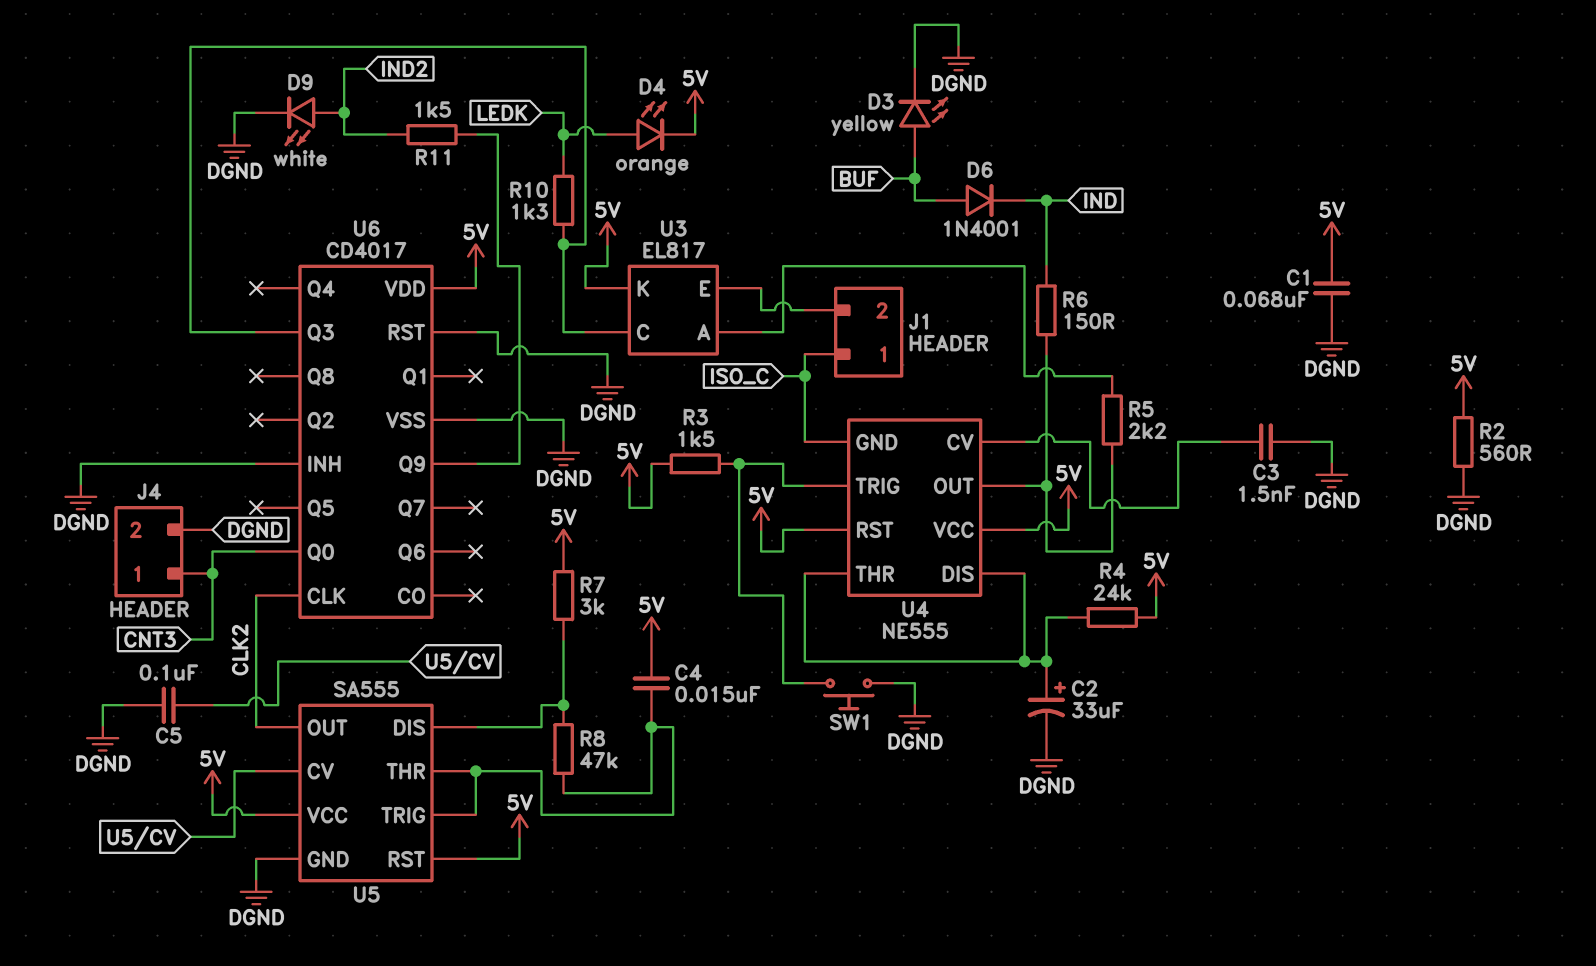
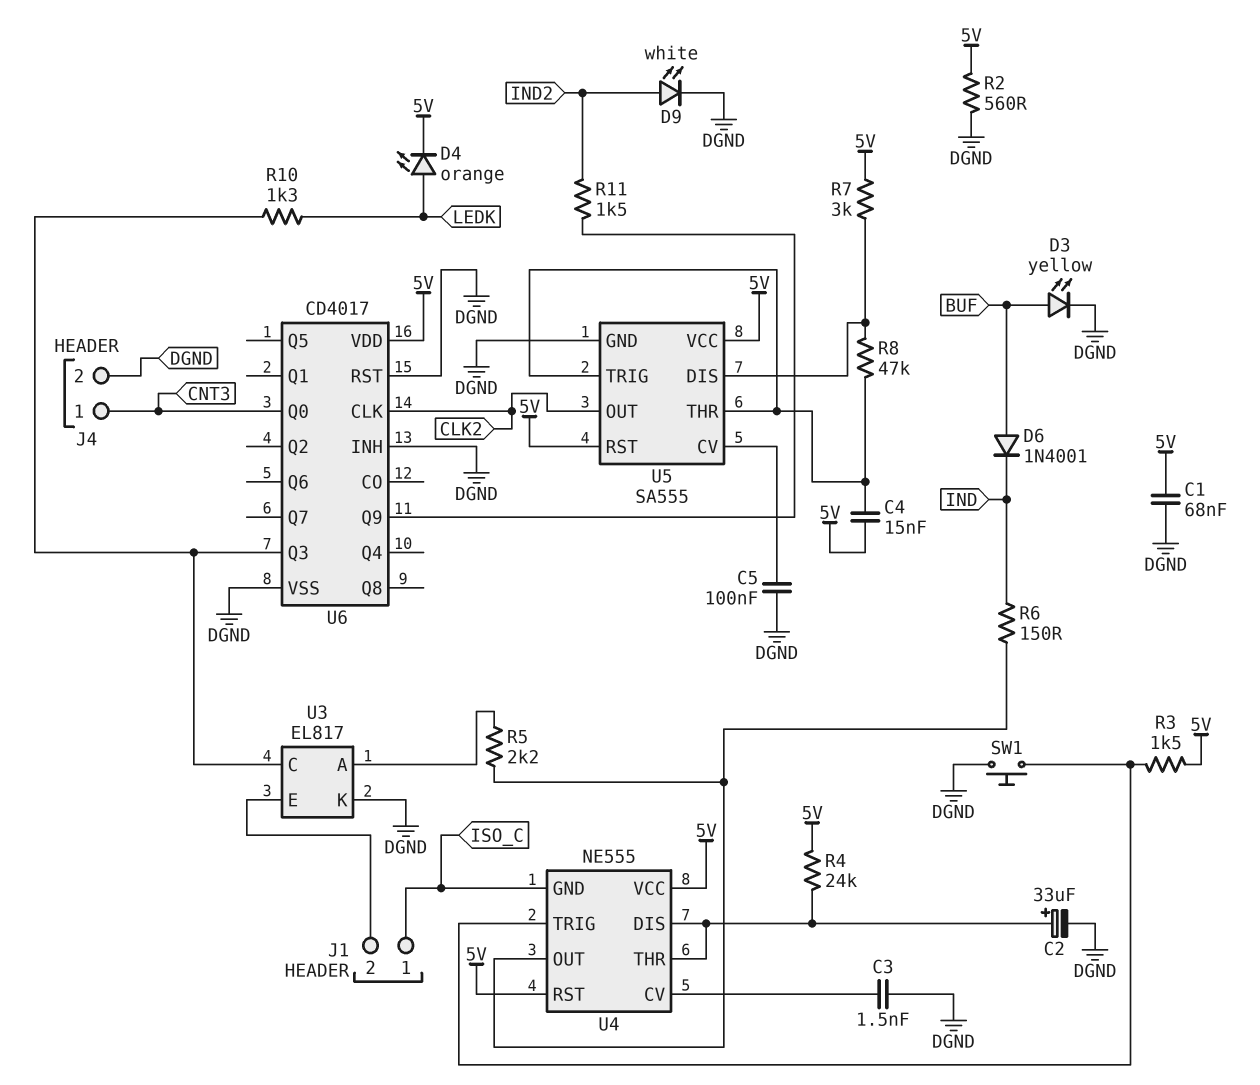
U3 pin K: 5V -> DGND

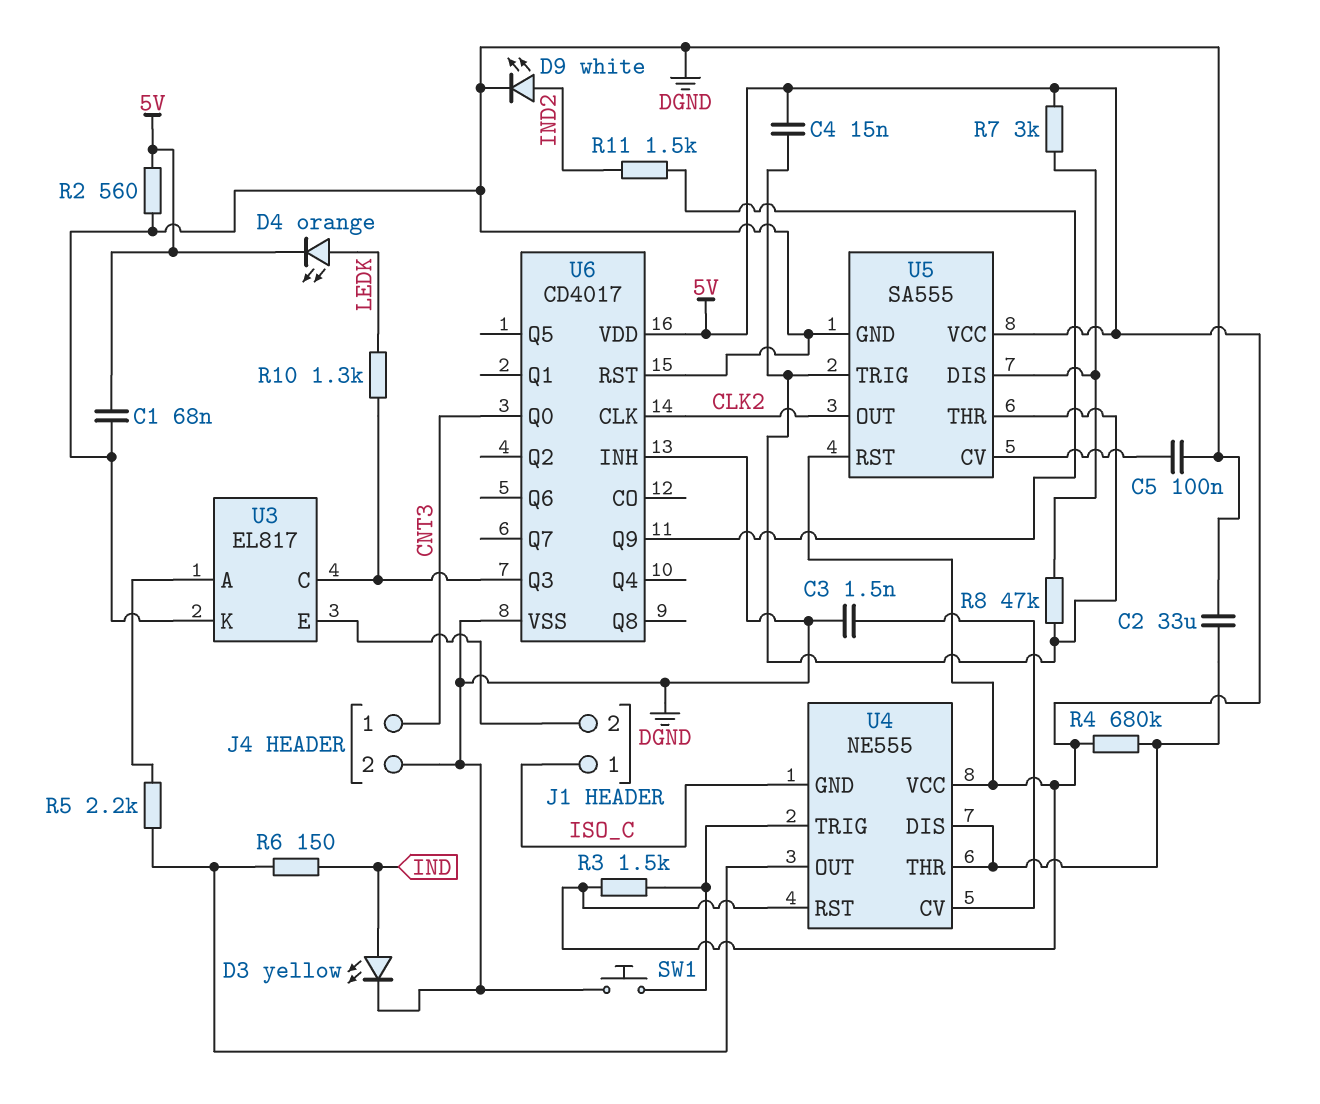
C2: 33uF (plus U4/DIS, minus DGND) -> 33uF (DGND, U4/DIS)
D3: LED yellow (A BUF, K DGND) -> LED yellow (A IND, K DGND)
D6: diode 1N4001 (A BUF, K IND) -> none
R4: 24k (5V, U4/DIS) -> 680k (5V, U4/DIS)

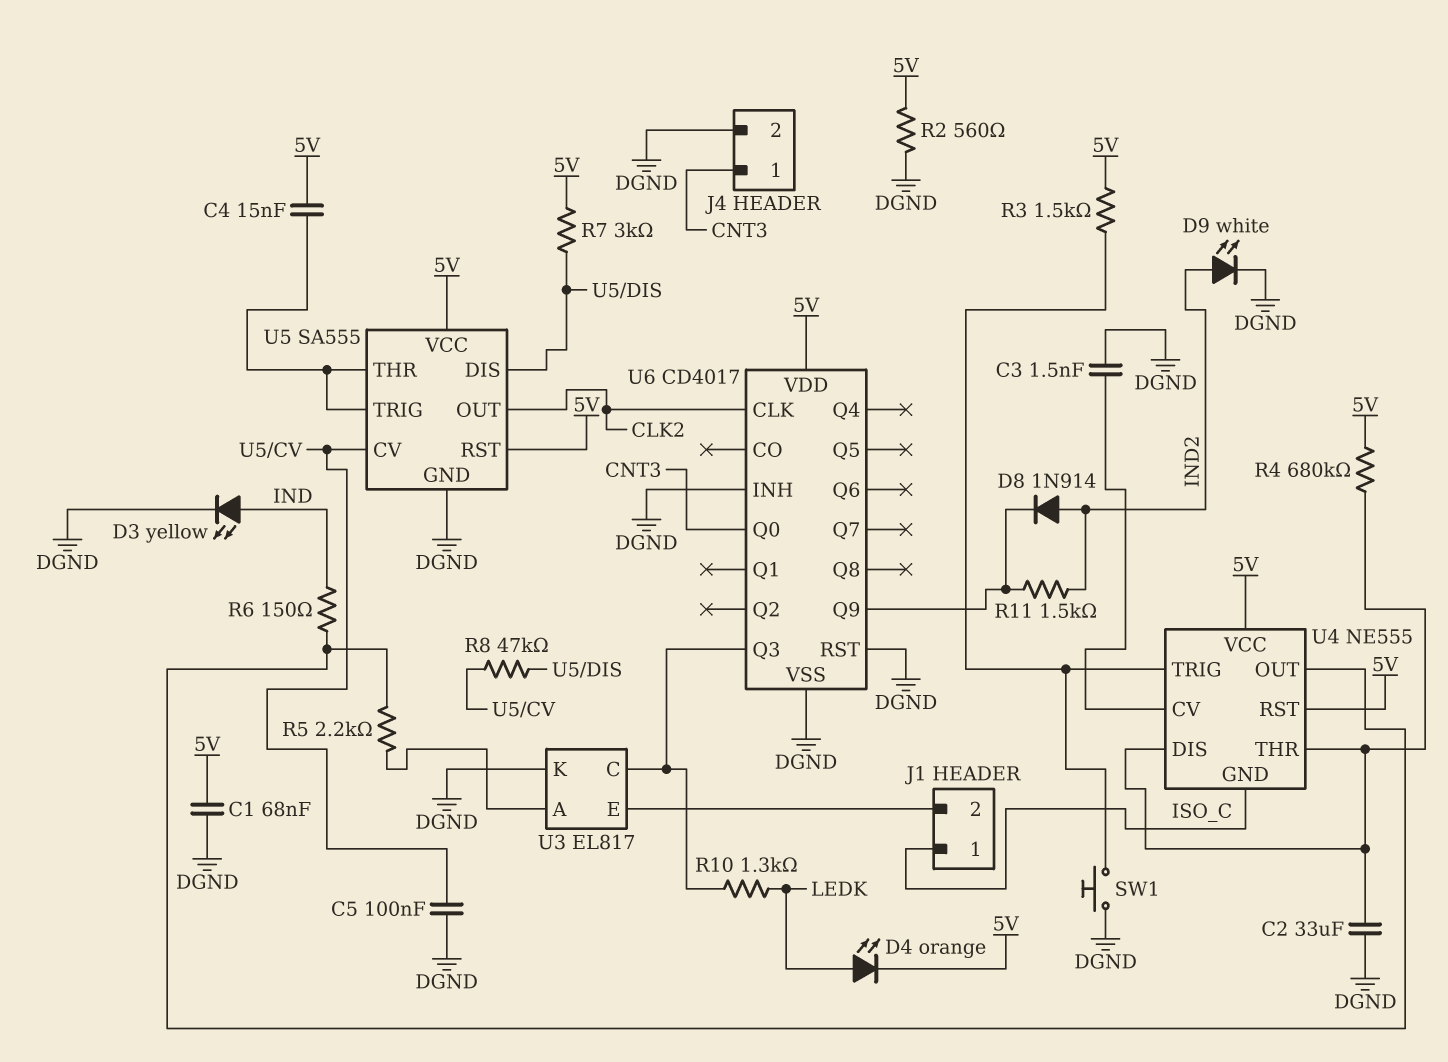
D8: none -> diode 1N914 (A IND2, K U6/Q9)
R8: 47k (U5/DIS, U5/THR) -> 47k (U5/CV, U5/DIS)

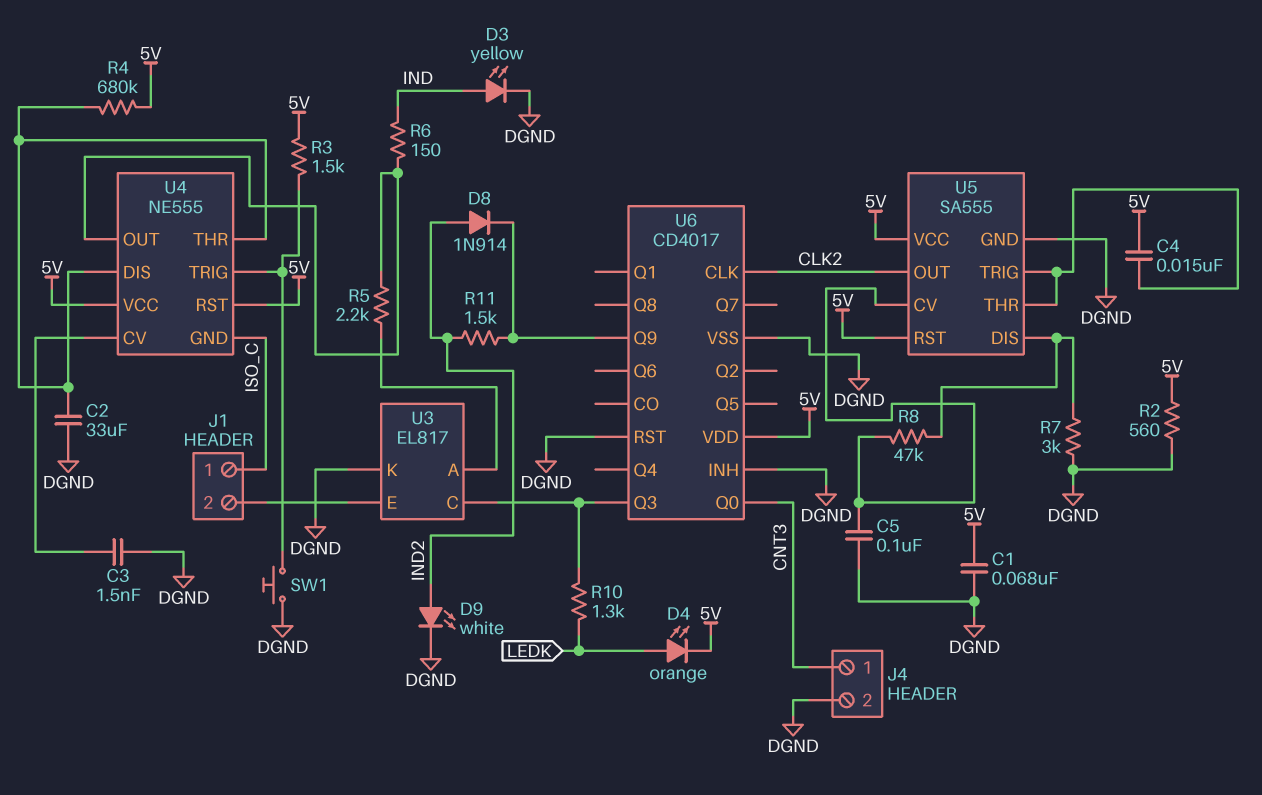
R7: 3k (5V, U5/DIS) -> 3k (DGND, U5/DIS)

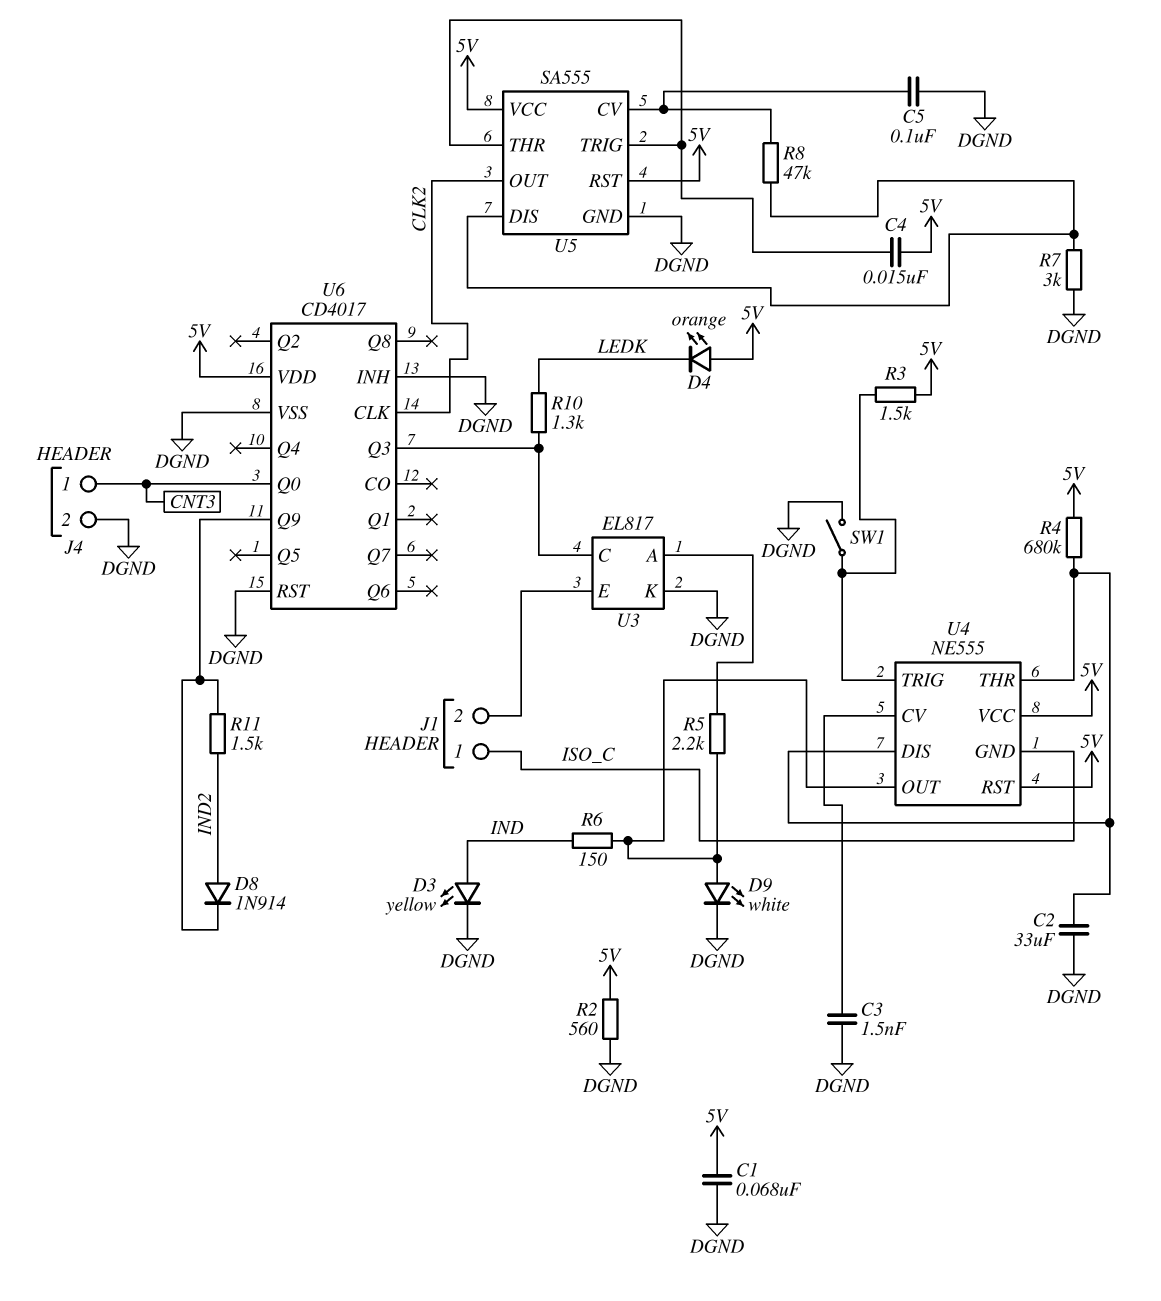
D4: LED orange (A LEDK, K 5V) -> LED orange (A 5V, K LEDK)
D9: LED white (A IND2, K DGND) -> LED white (A U4/OUT, K DGND)
SW1: button (DGND, U4/TRIG) -> switch (DGND, U4/TRIG)

